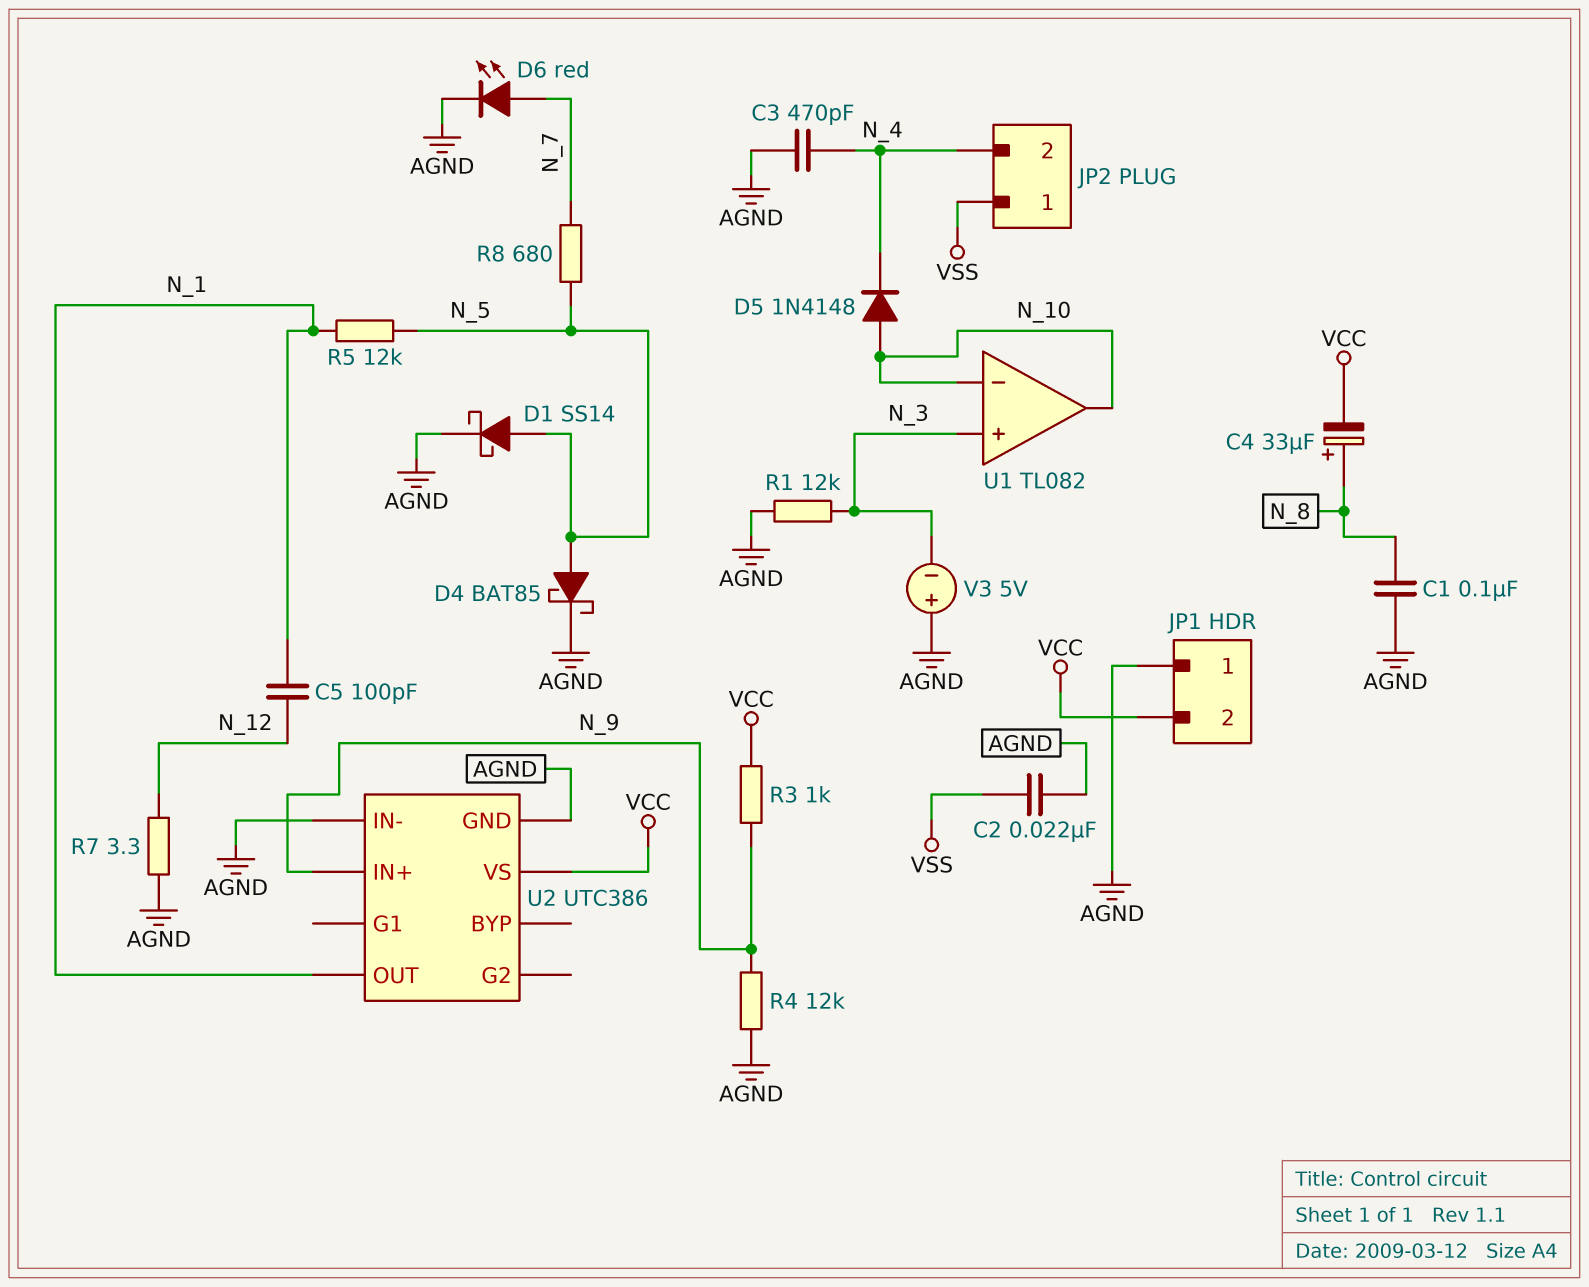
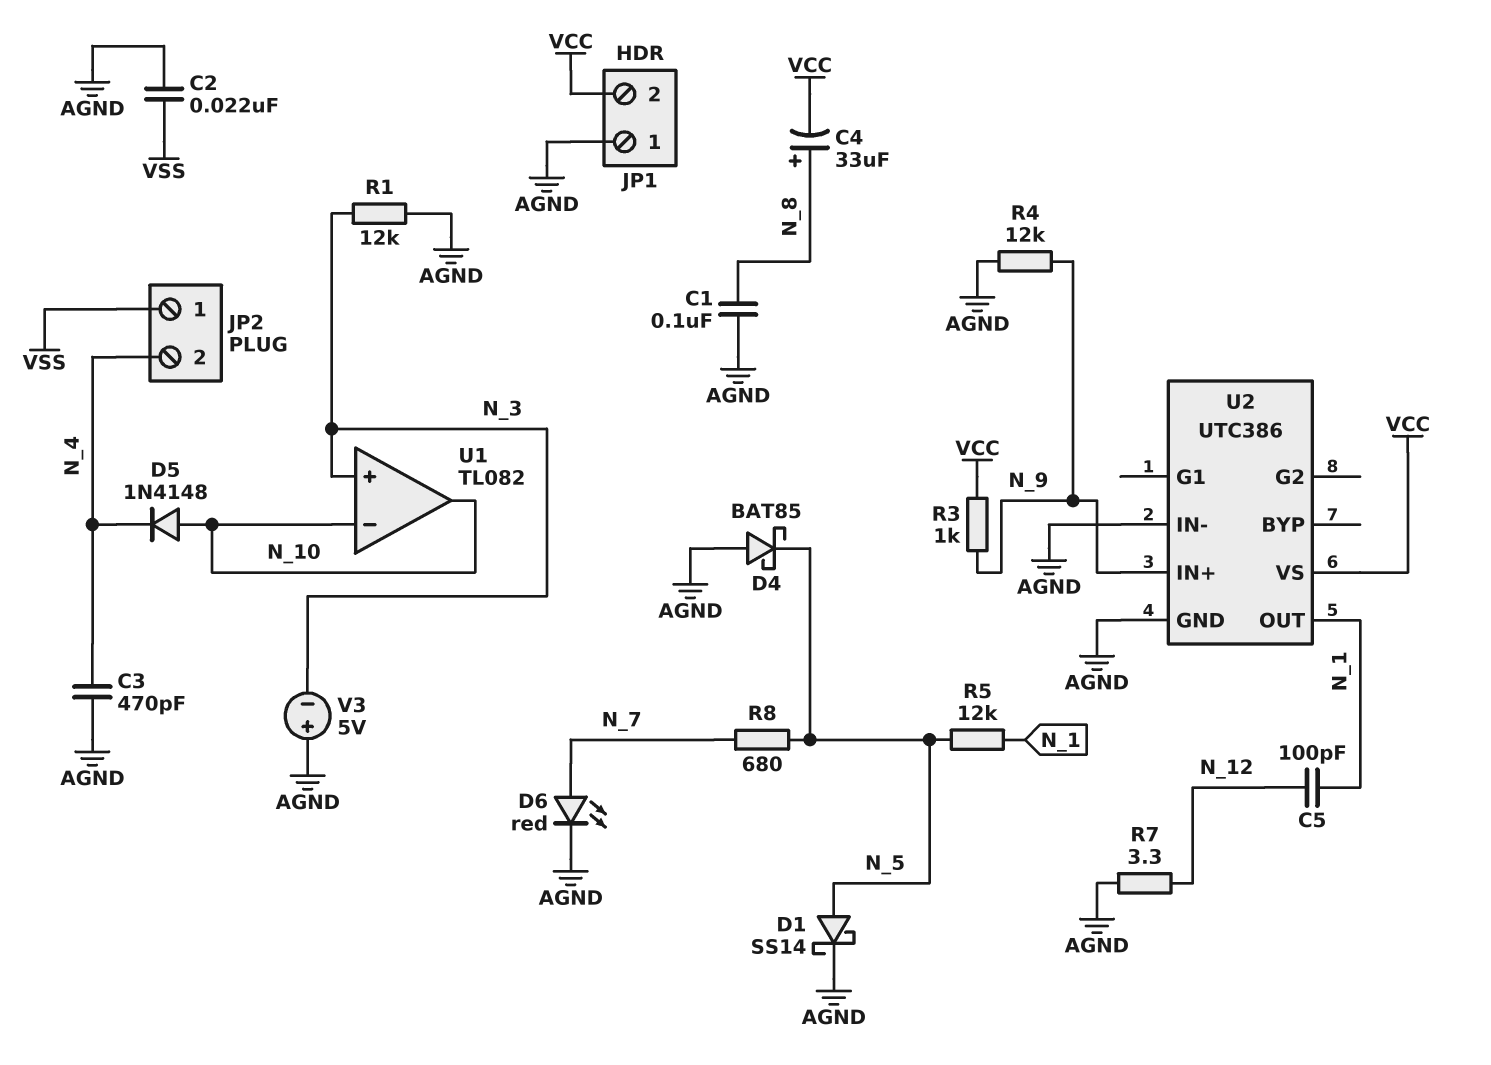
D4: schottky BAT85 (A N_5, K AGND) -> schottky BAT85 (A AGND, K N_5)

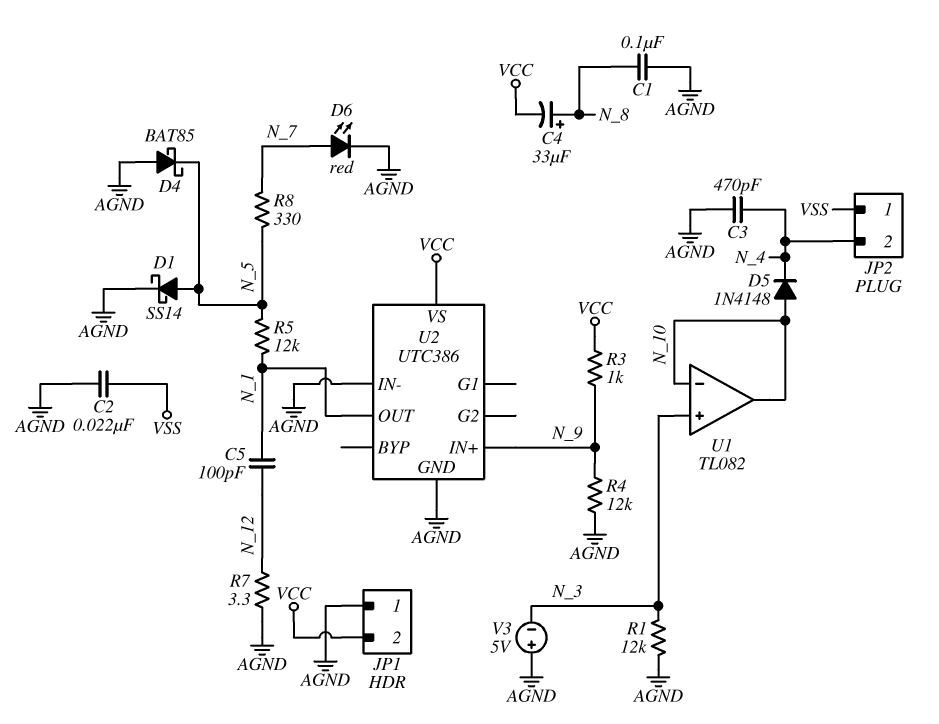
R8: 680 (N_5, N_7) -> 330 (N_5, N_7)

